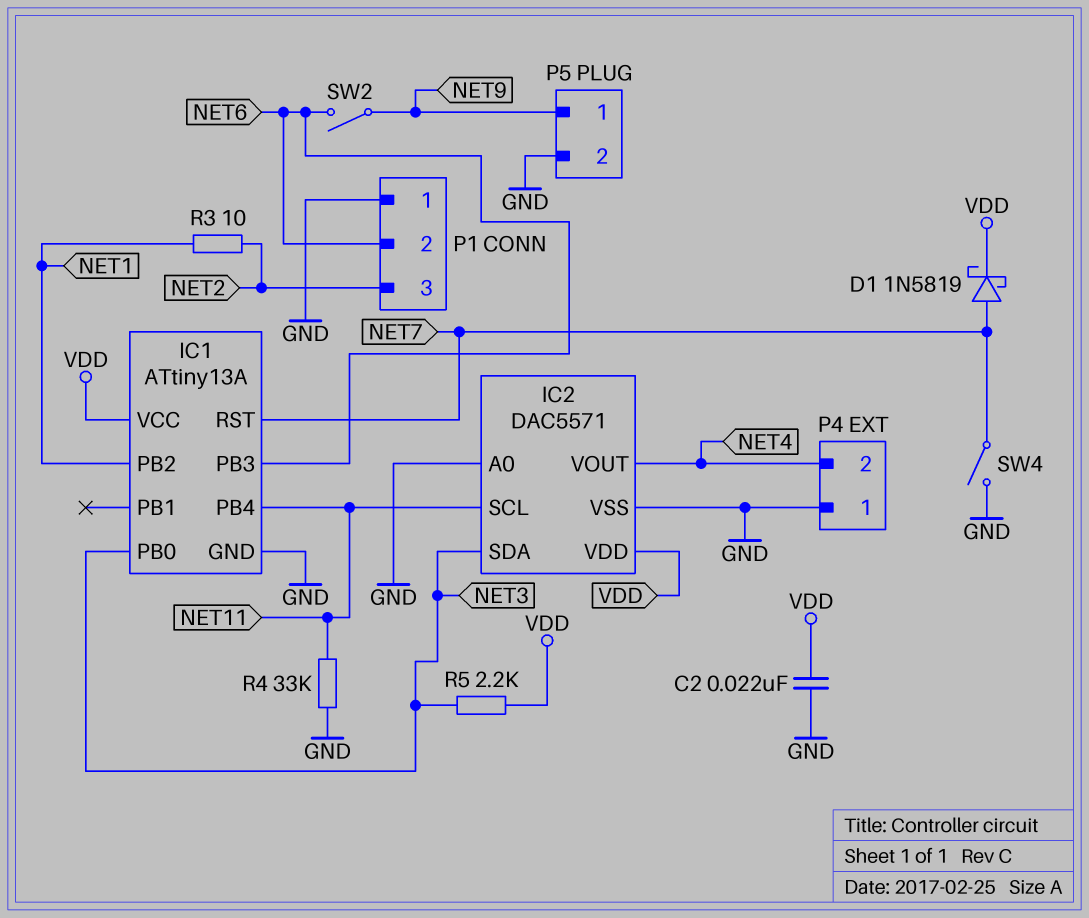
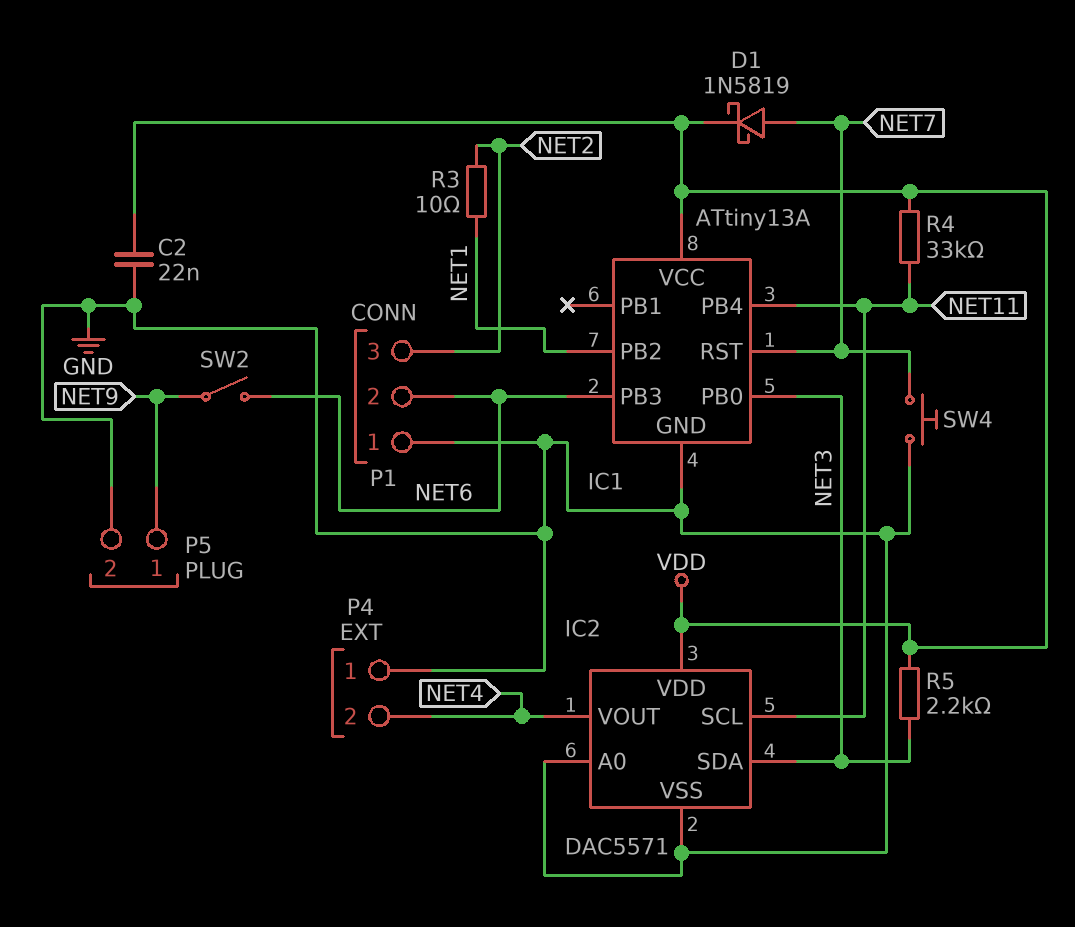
R4: 33k (GND, NET11) -> 33k (NET11, VDD)
SW4: switch (GND, NET7) -> button (GND, NET7)

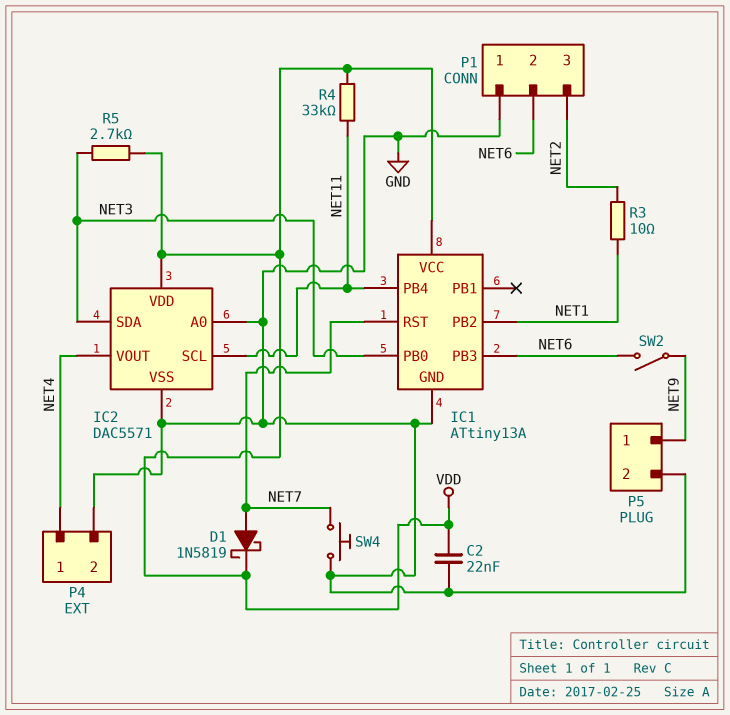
P4 pin 1: GND -> NET4
P4 pin 2: NET4 -> GND
R5: 2.2k (NET3, VDD) -> 2.7k (NET3, VDD)

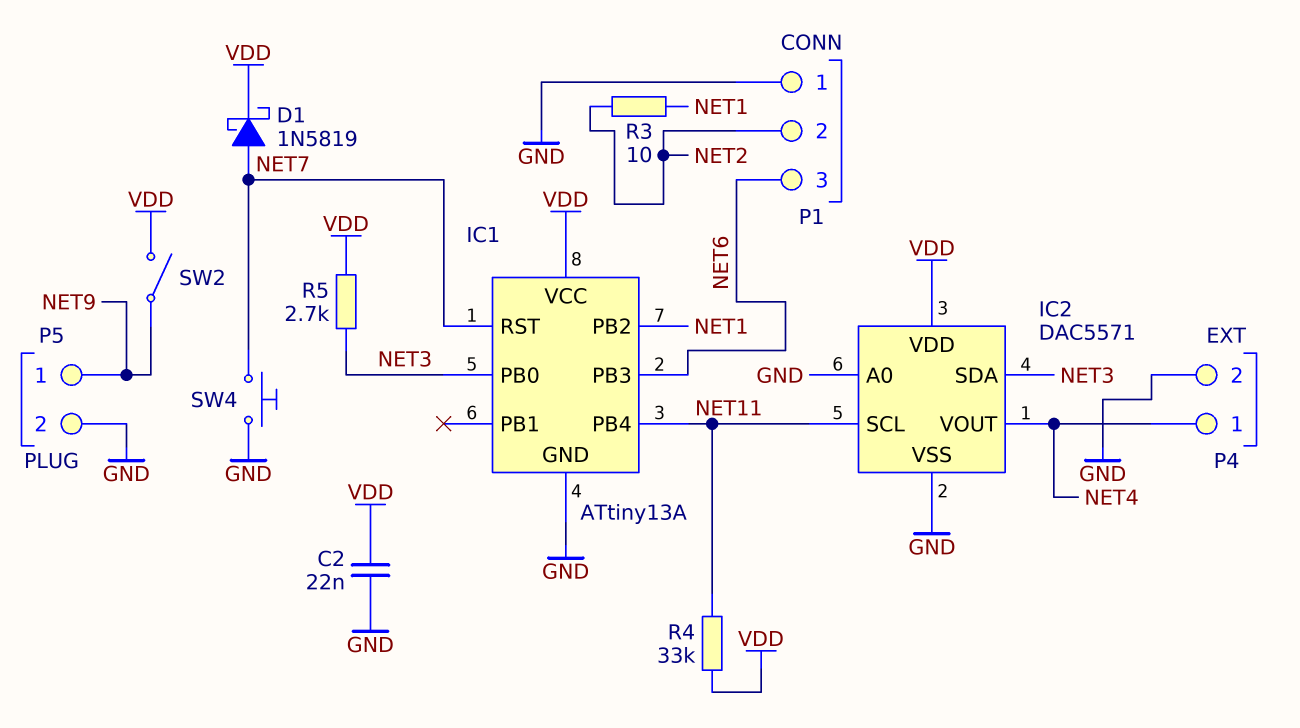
P1 pin 2: NET6 -> NET2
P1 pin 3: NET2 -> NET6
SW2: switch (NET6, NET9) -> switch (NET9, VDD)

